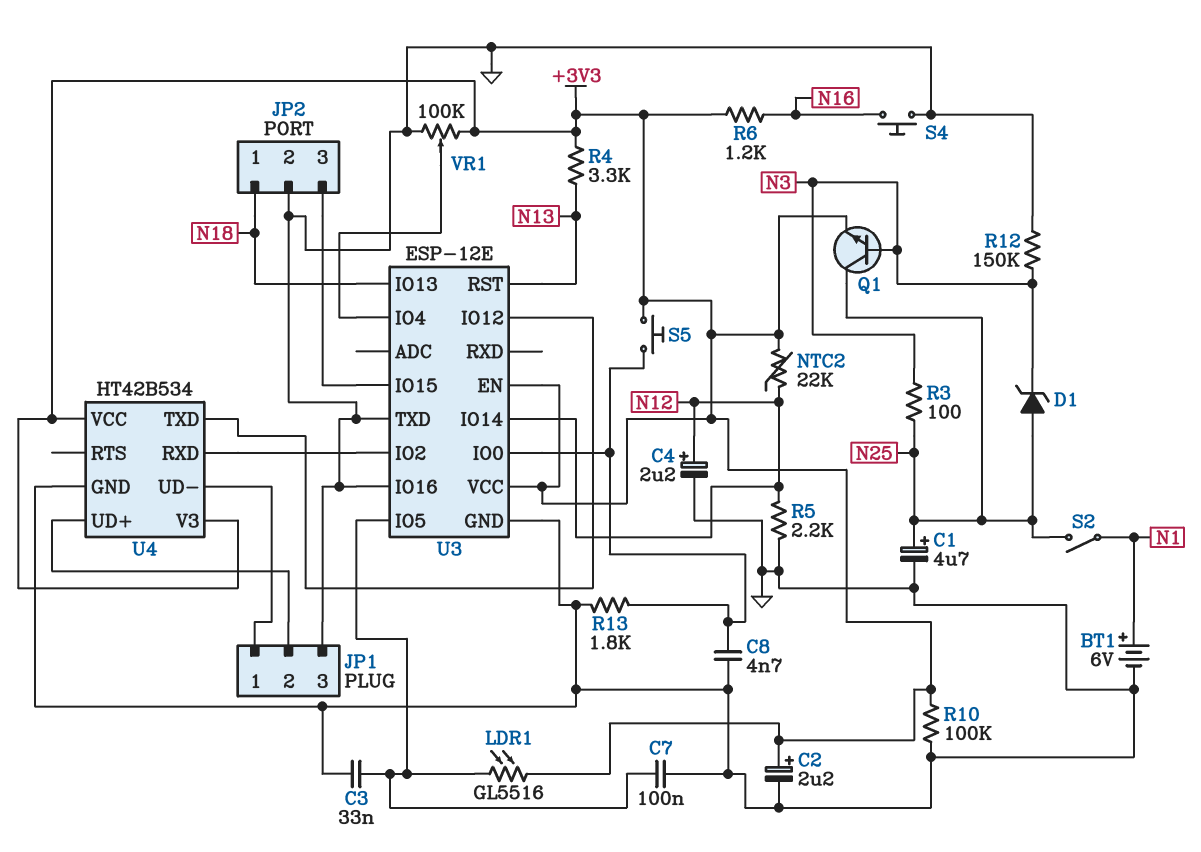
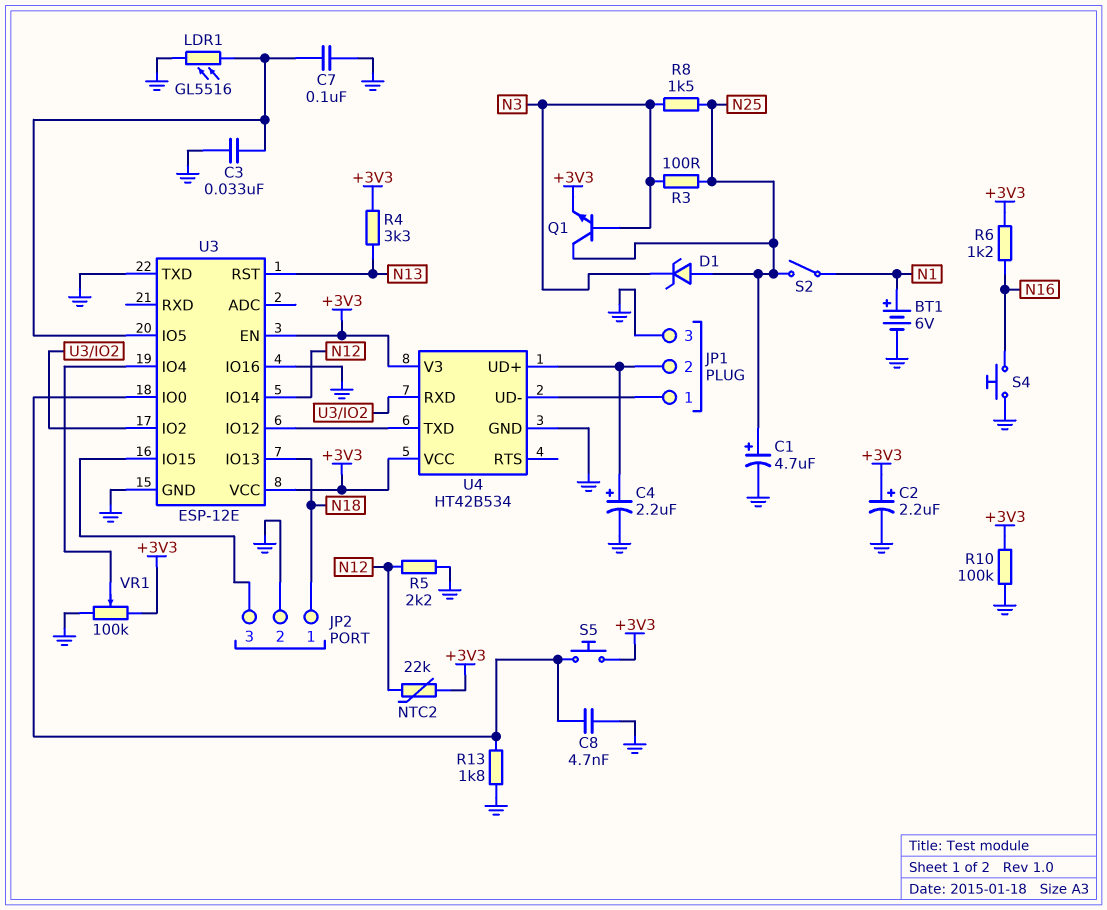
C4: 2.2uF (plus N12, minus GND) -> 2.2uF (plus JP1/2, minus GND)
LDR1: GL5516 (+3V3, U3/IO5) -> GL5516 (GND, U3/IO5)
R8: none -> 1.5k (N3, N25)
R12: 150k (GND, N3) -> none

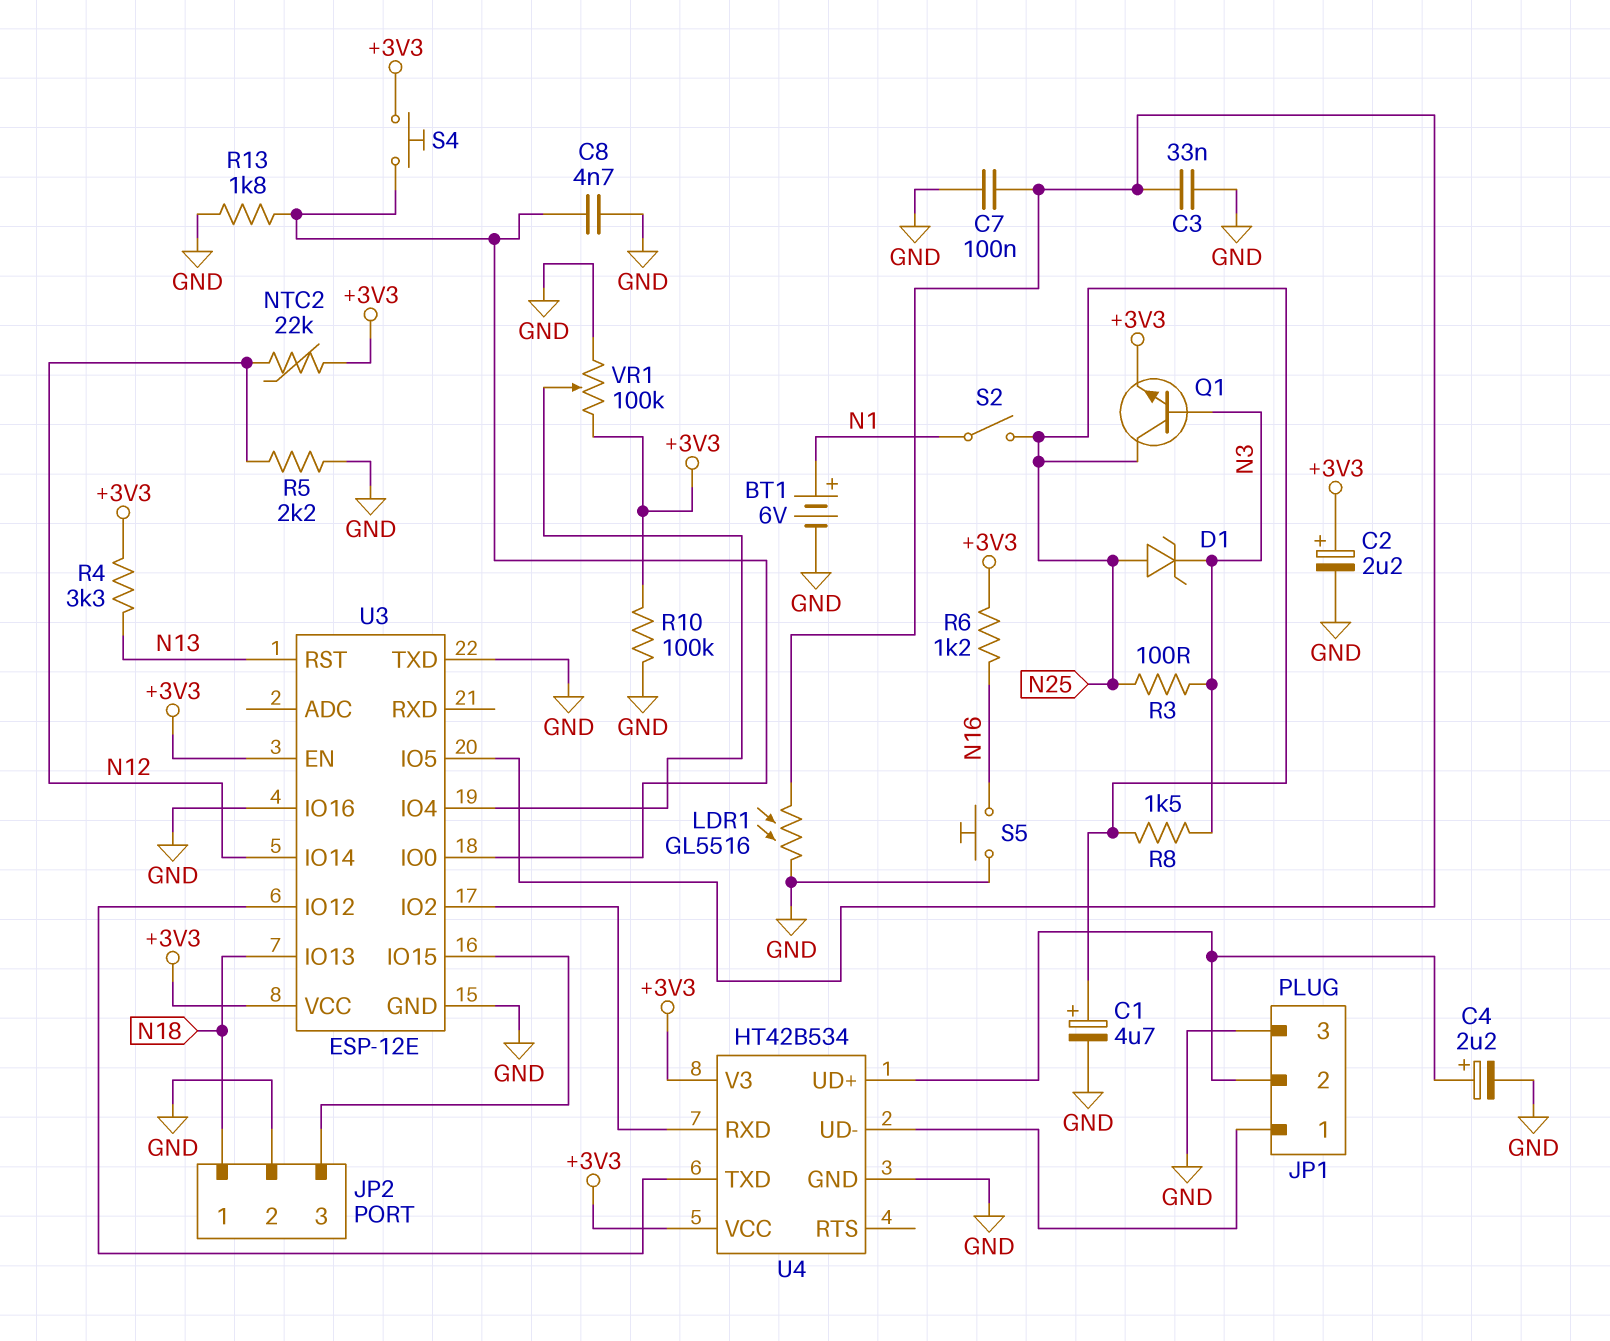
S4: button (GND, N16) -> button (+3V3, U3/IO0)
S5: button (+3V3, U3/IO0) -> button (GND, N16)

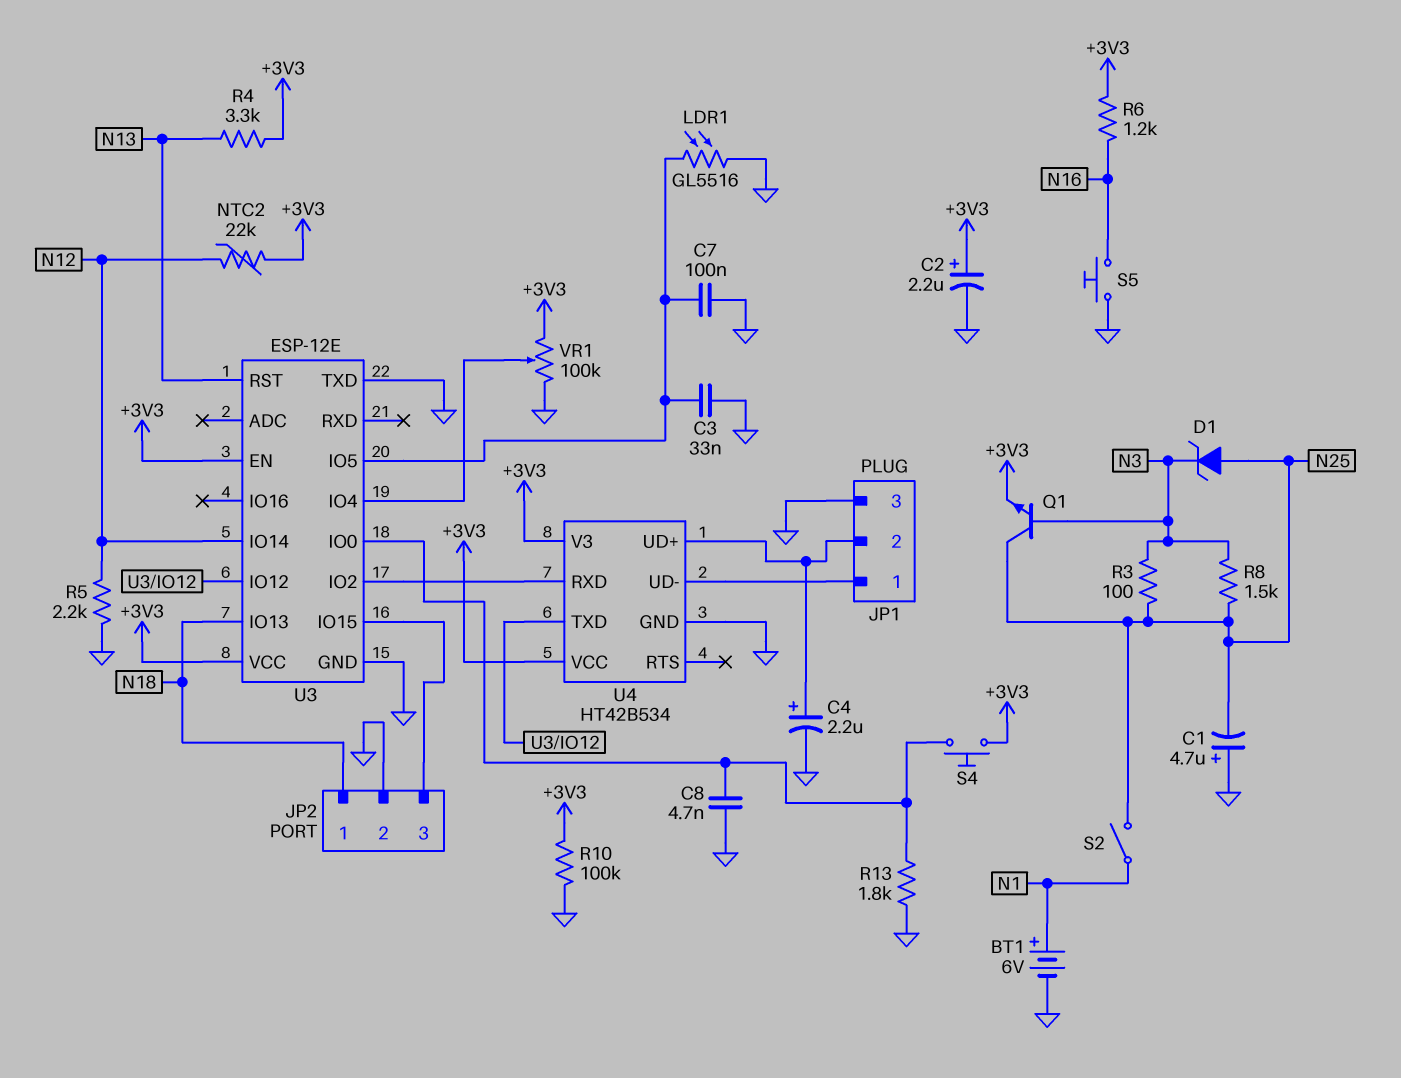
C1: 4.7uF (plus N25, minus GND) -> 4.7uF (plus GND, minus N25)
U3 pin IO16: GND -> none

